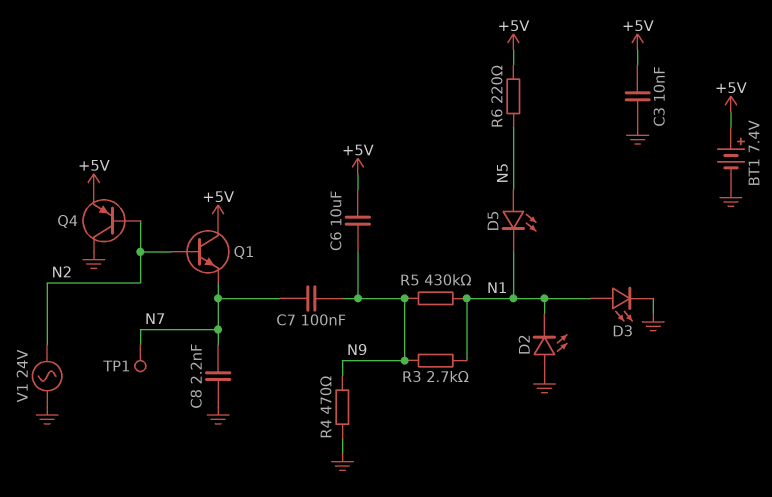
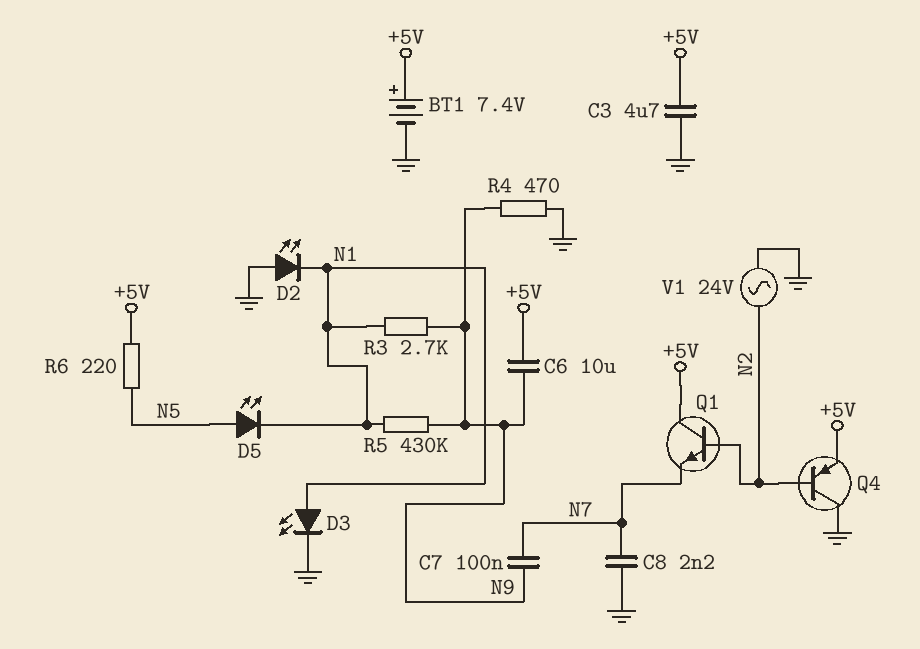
C3: 10nF (+5V, GND) -> 4.7uF (+5V, GND)
TP1: test point (N7) -> none

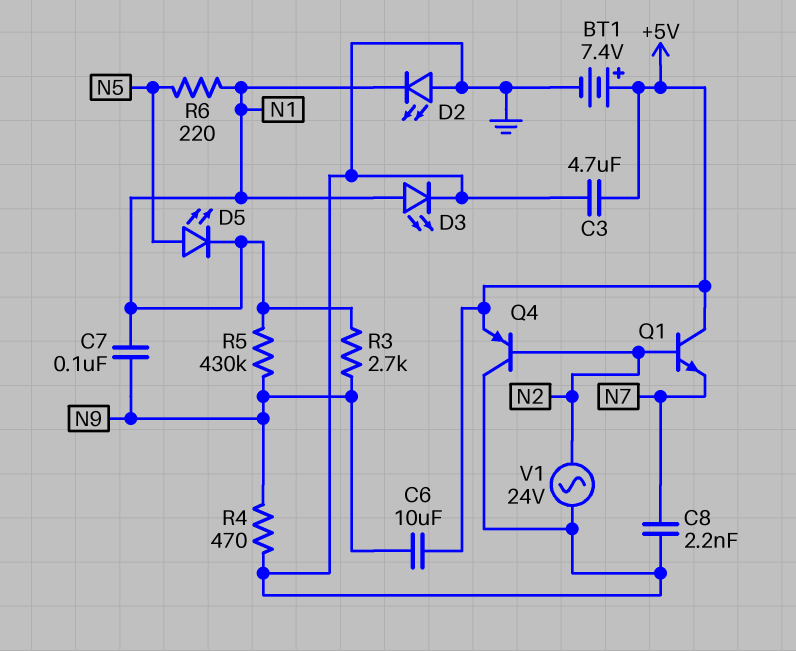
C7: 100nF (N7, N9) -> 100nF (N1, N9)
R6: 220 (+5V, N5) -> 220 (N1, N5)

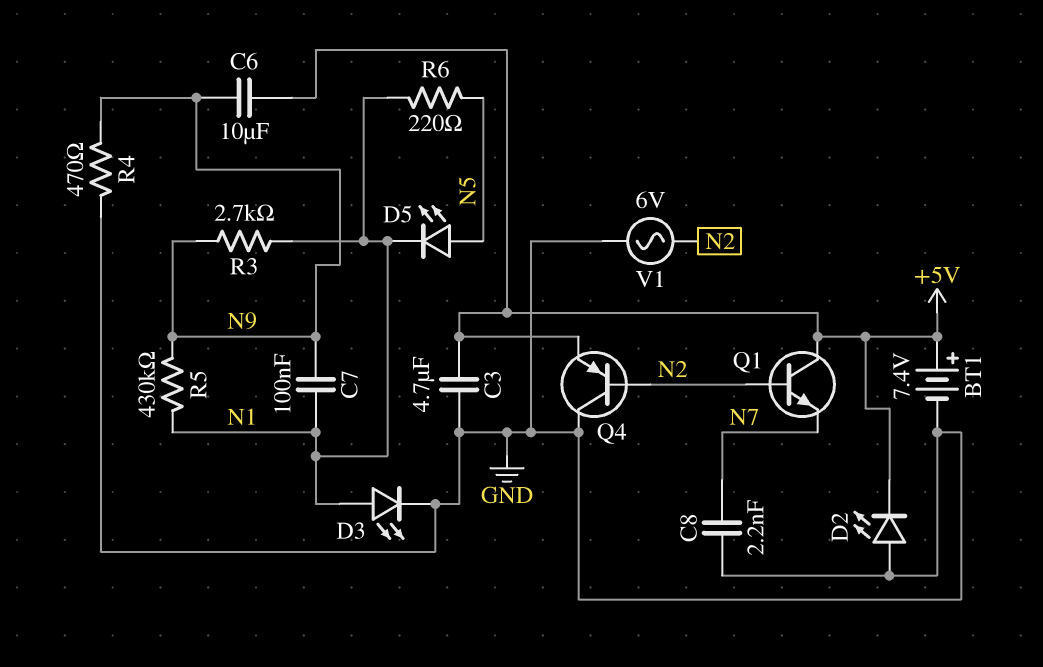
D2: LED (A GND, K N1) -> LED (A GND, K +5V)
V1: AC 24V (GND, N2) -> AC 6V (GND, N2)

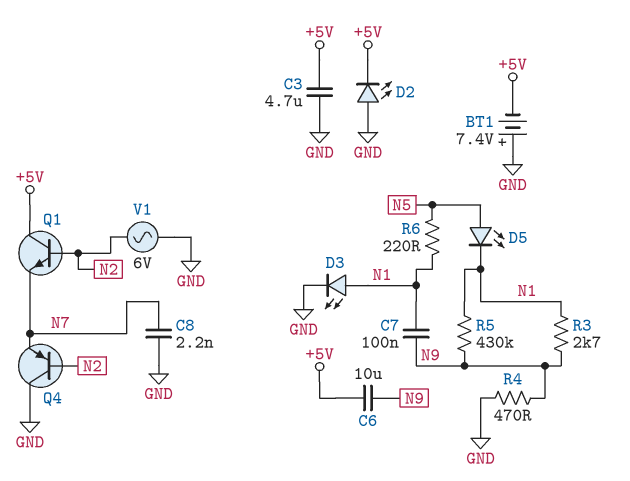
BT1: 7.4V (plus +5V, minus GND) -> 7.4V (plus GND, minus +5V)
Q4: PNP (B N2, C GND, E +5V) -> PNP (B N2, C GND, E N7)

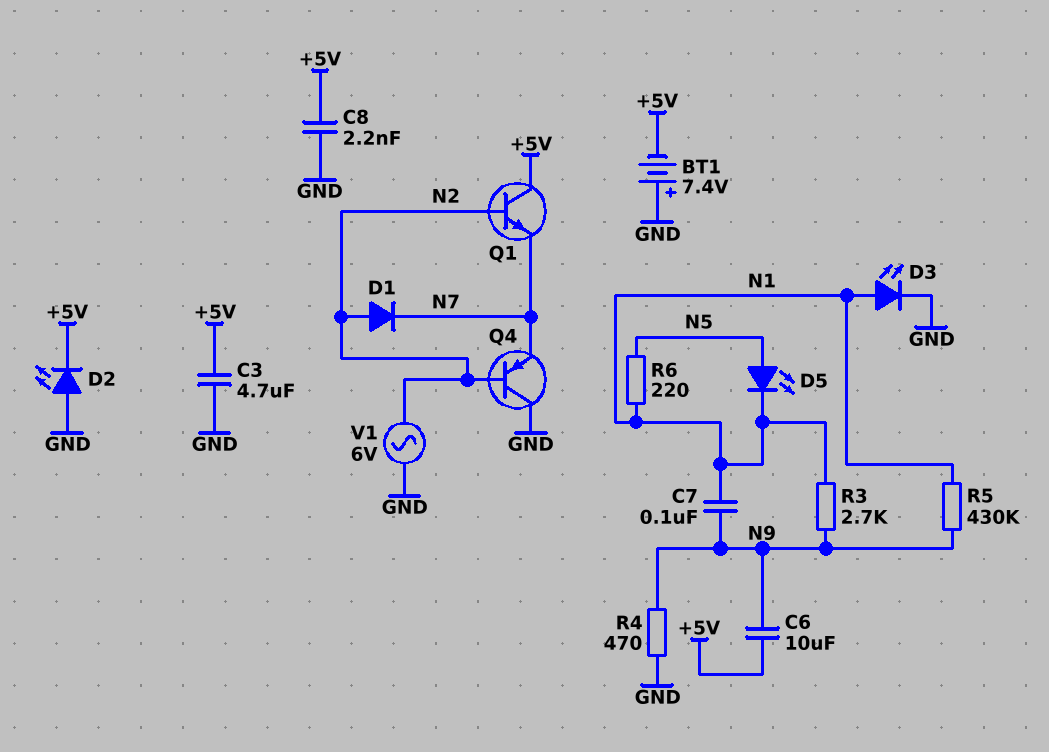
C8: 2.2nF (GND, N7) -> 2.2nF (+5V, GND)
D1: none -> diode (A N2, K N7)

